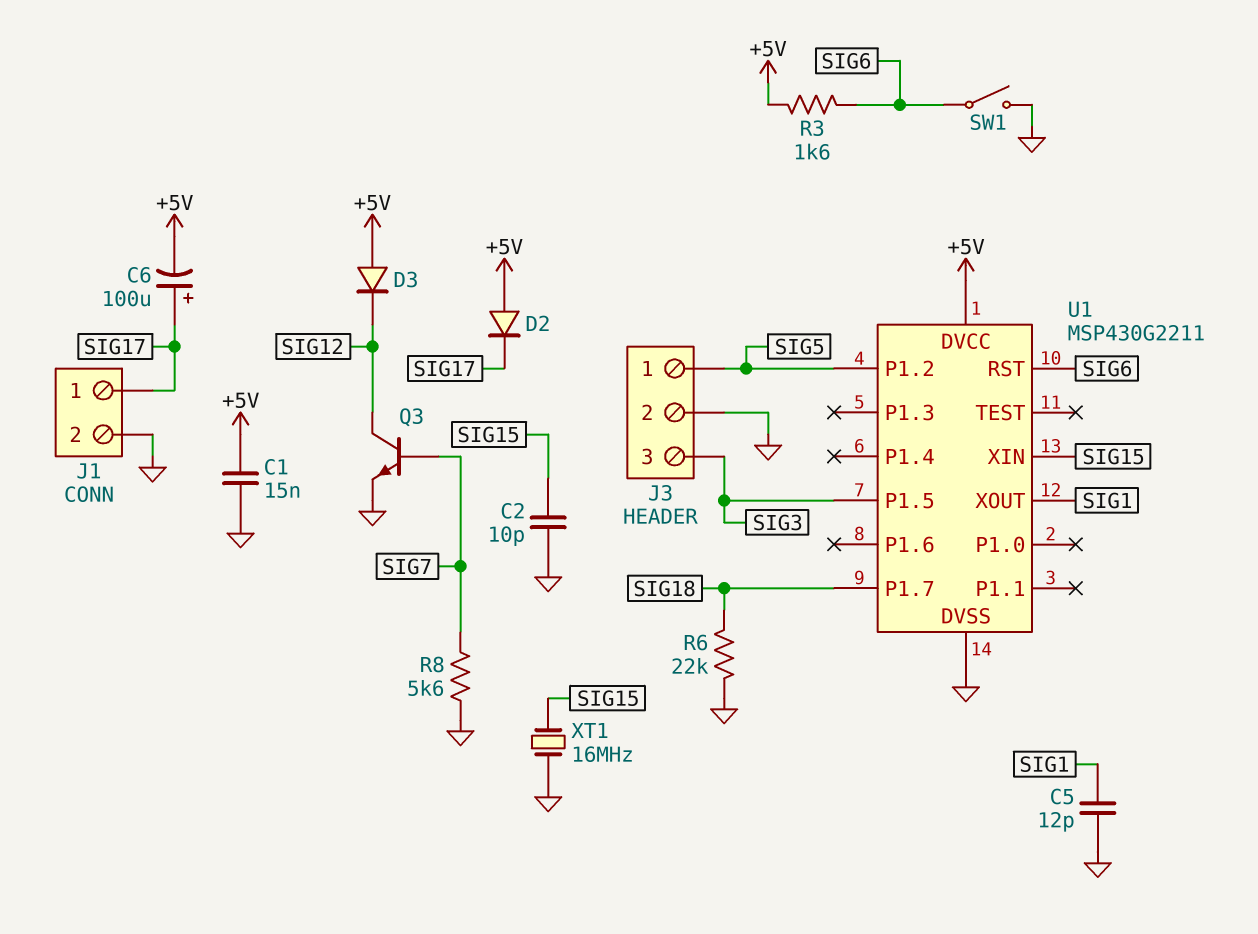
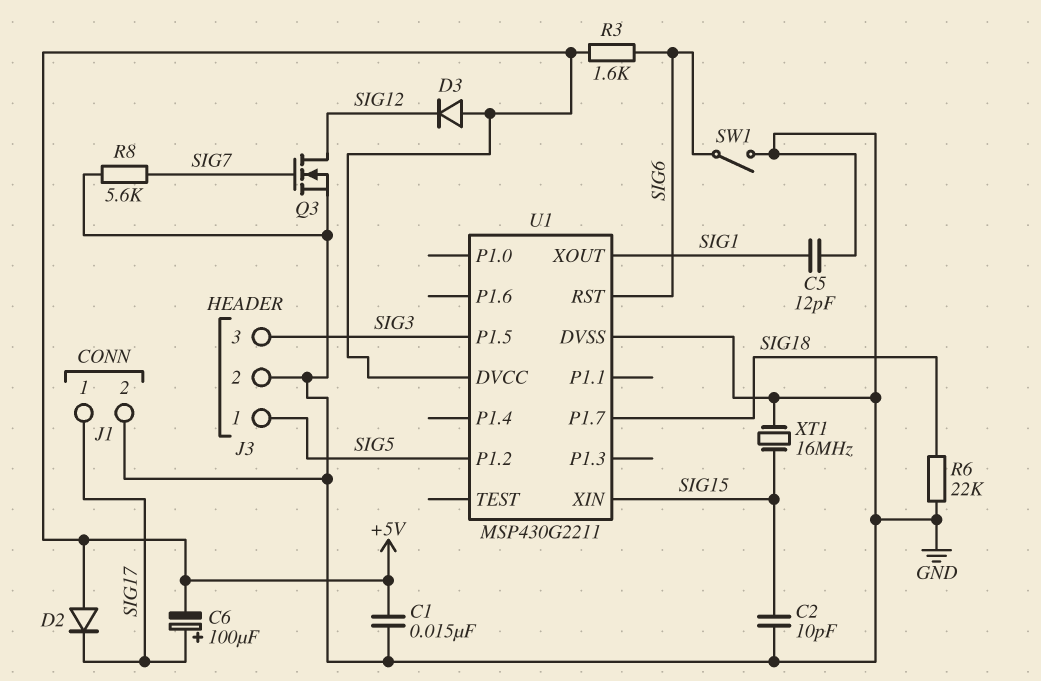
Q3: NPN (B SIG7, C SIG12, E GND) -> NMOS (G SIG7, D SIG12, S GND)

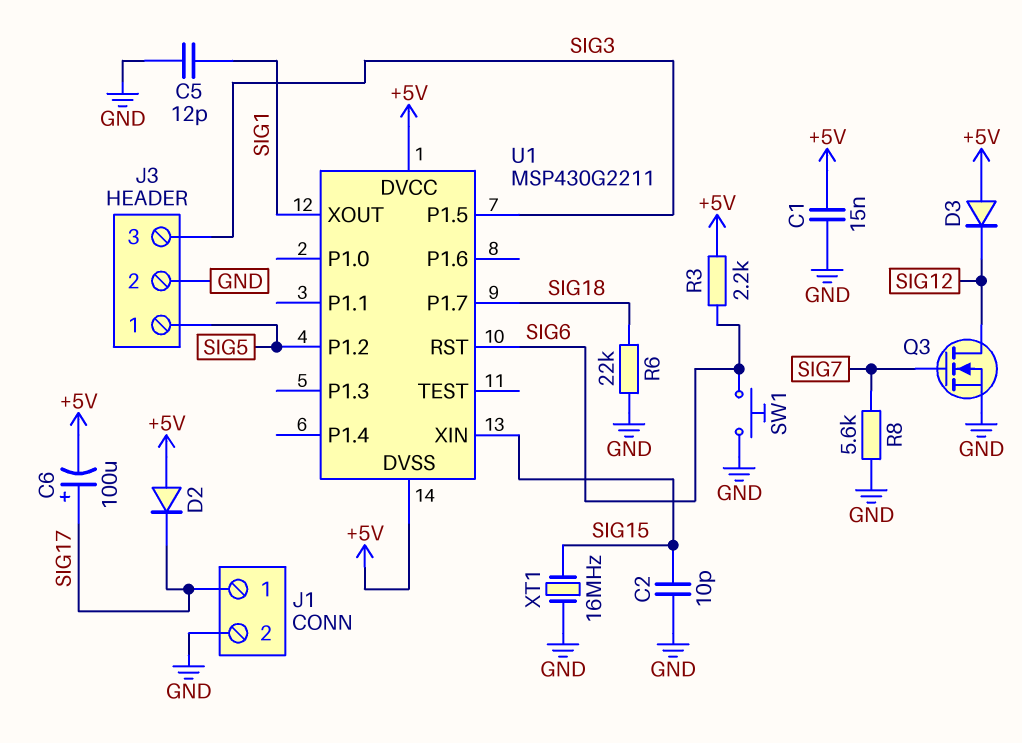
R3: 1.6k (+5V, SIG6) -> 2.2k (+5V, SIG6)
SW1: switch (GND, SIG6) -> button (GND, SIG6)
U1 pin DVSS: GND -> +5V

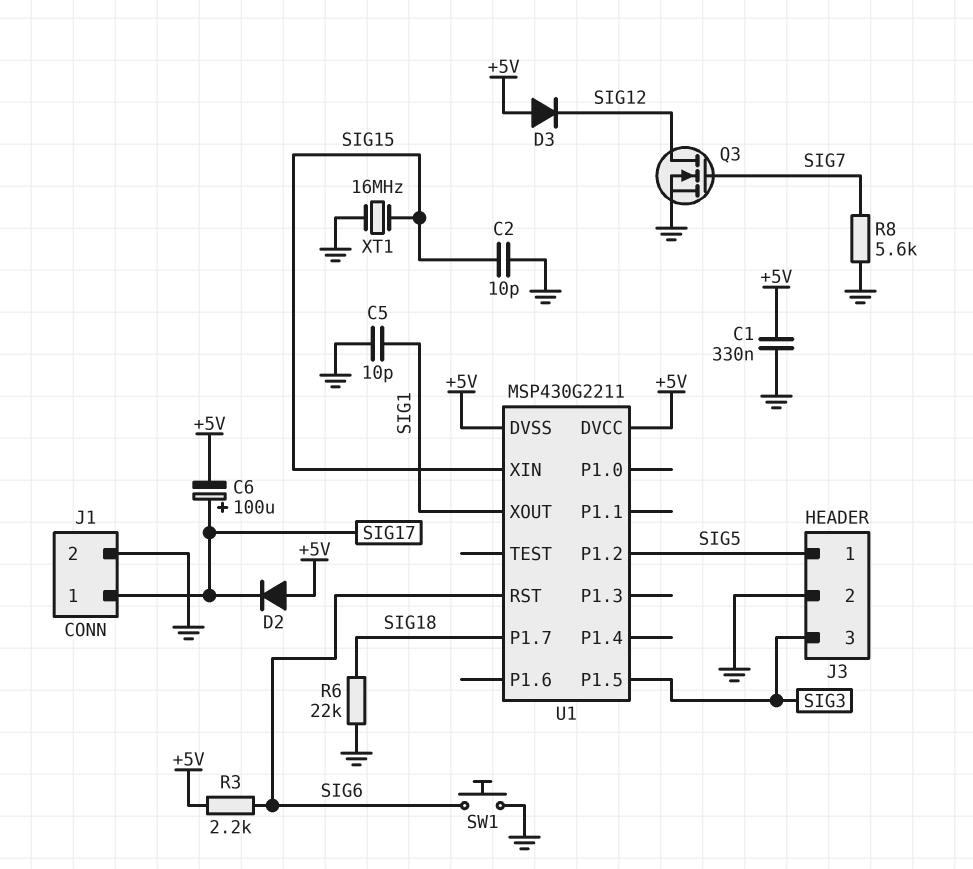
C1: 15nF (+5V, GND) -> 330nF (+5V, GND)
C5: 12pF (GND, SIG1) -> 10pF (GND, SIG1)

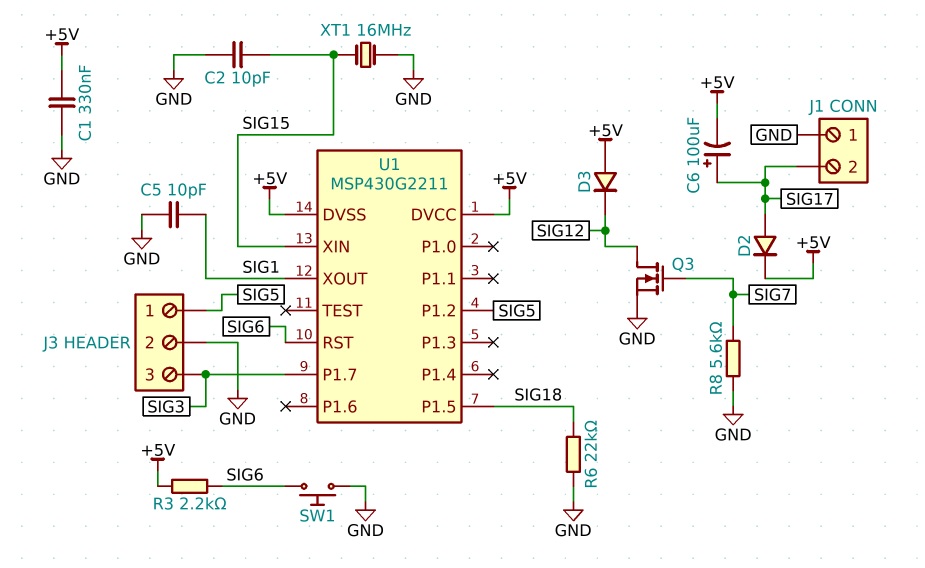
D2: diode (A +5V, K SIG17) -> diode (A SIG17, K +5V)
J1 pin 1: SIG17 -> GND
J1 pin 2: GND -> SIG17
U1 pin P1.5: SIG3 -> SIG18
U1 pin P1.7: SIG18 -> SIG3

